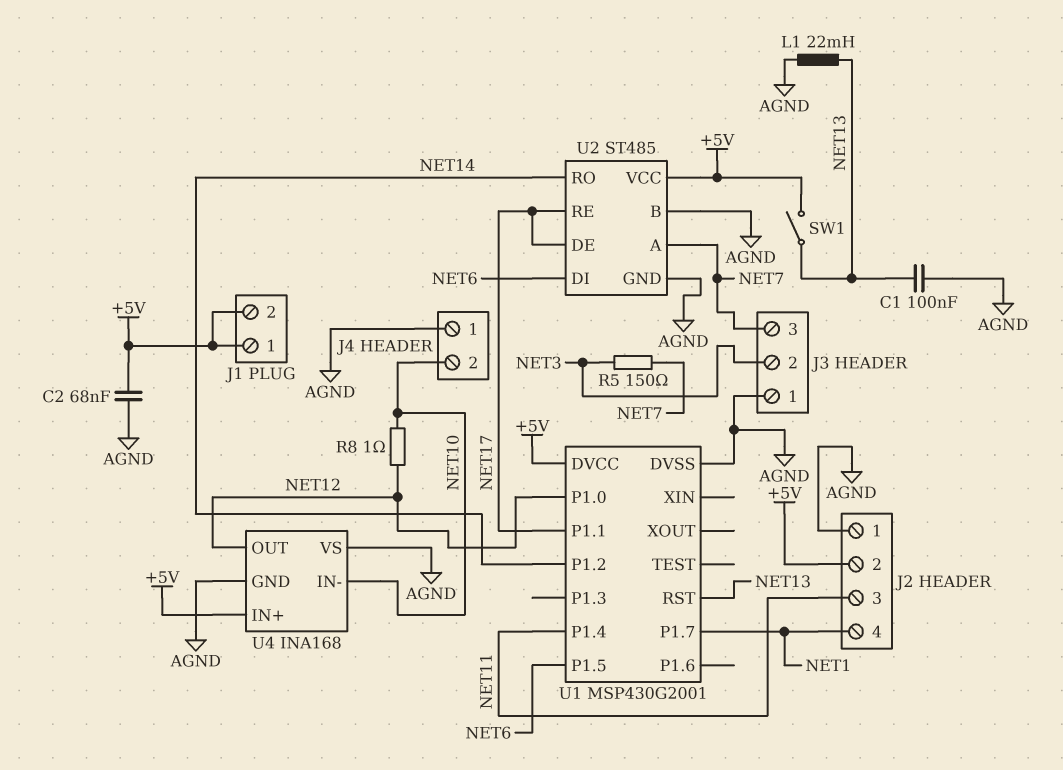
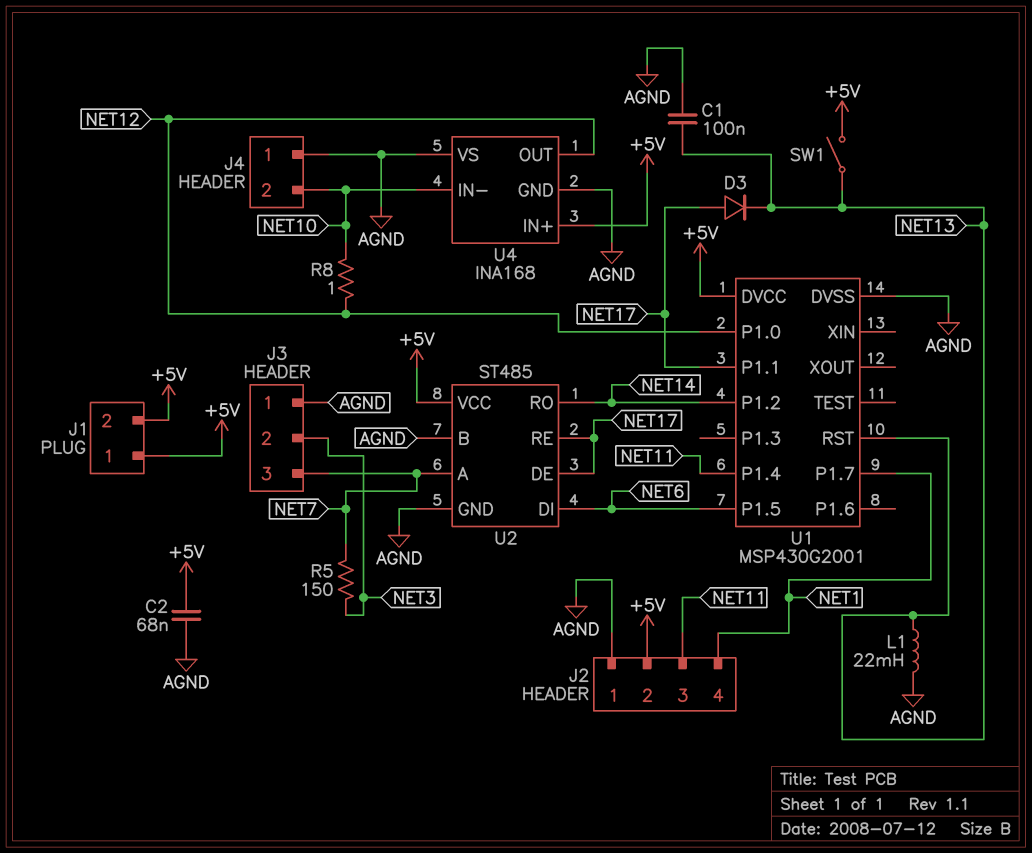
D3: none -> diode (A NET17, K NET13)

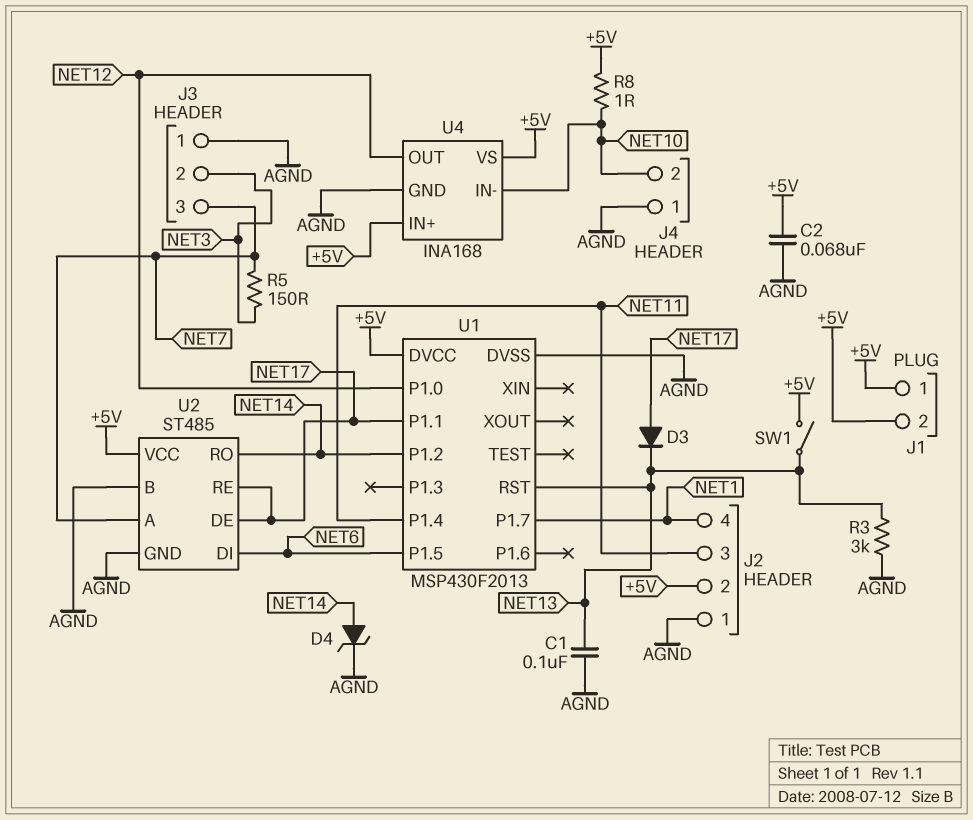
D4: none -> zener (A NET14, K AGND)
L1: 22mH (AGND, NET13) -> none
R3: none -> 3k (AGND, NET13)
R8: 1 (NET10, NET12) -> 1 (+5V, NET10)
U1: MSP430G2001 -> MSP430F2013
U4 pin VS: AGND -> +5V

